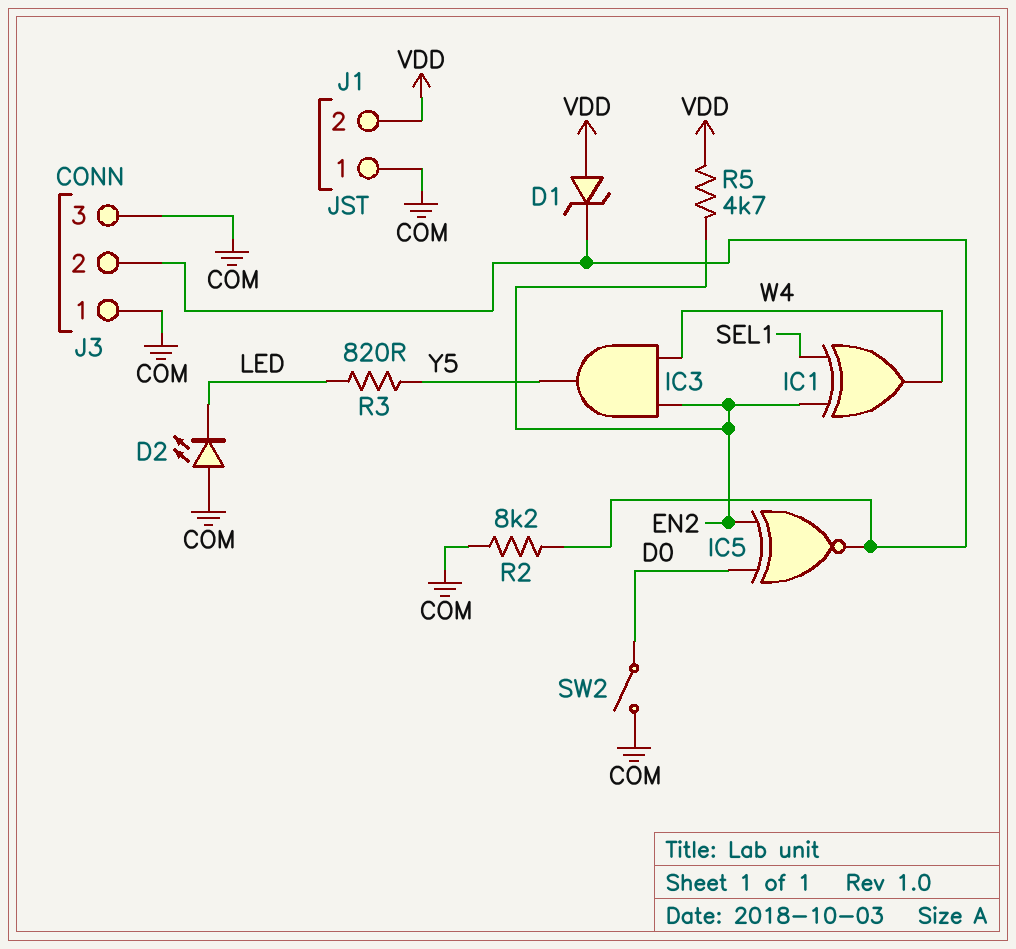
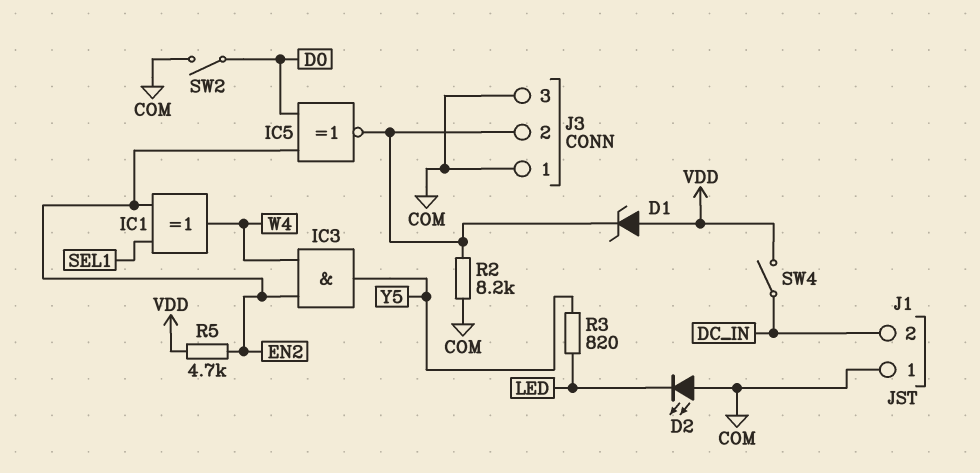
J1 pin 2: VDD -> DC_IN
SW4: none -> switch (DC_IN, VDD)

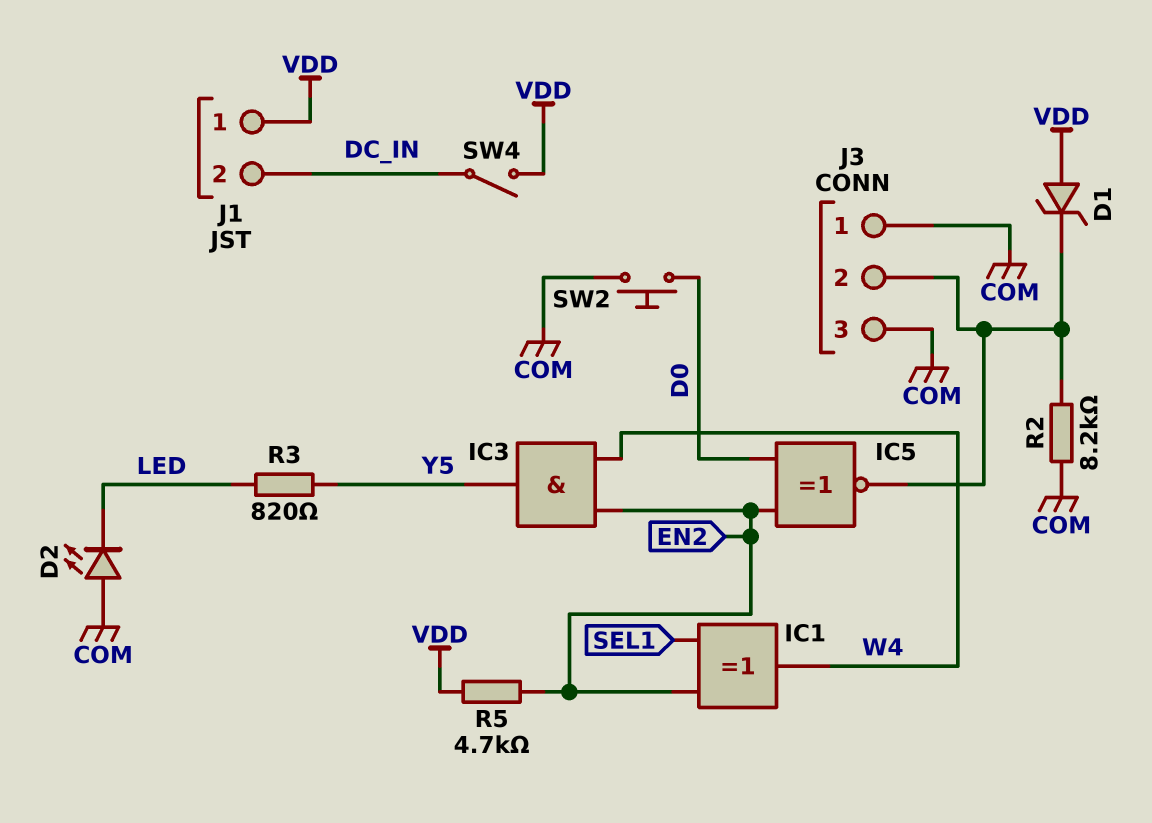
J1 pin 1: COM -> VDD
SW2: switch (COM, D0) -> button (COM, D0)

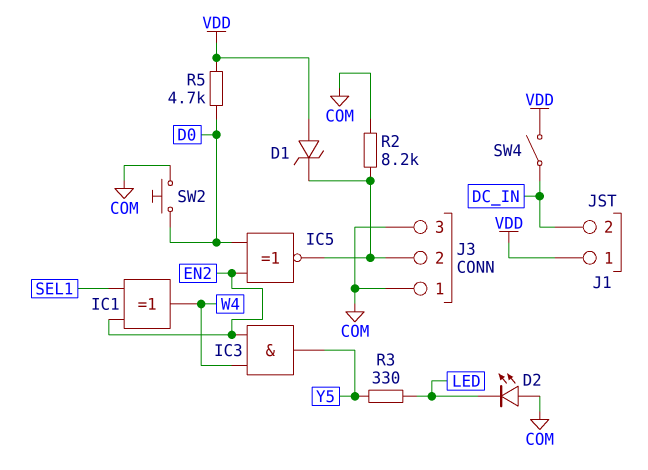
R3: 820 (LED, Y5) -> 330 (LED, Y5)
R5: 4.7k (EN2, VDD) -> 4.7k (D0, VDD)

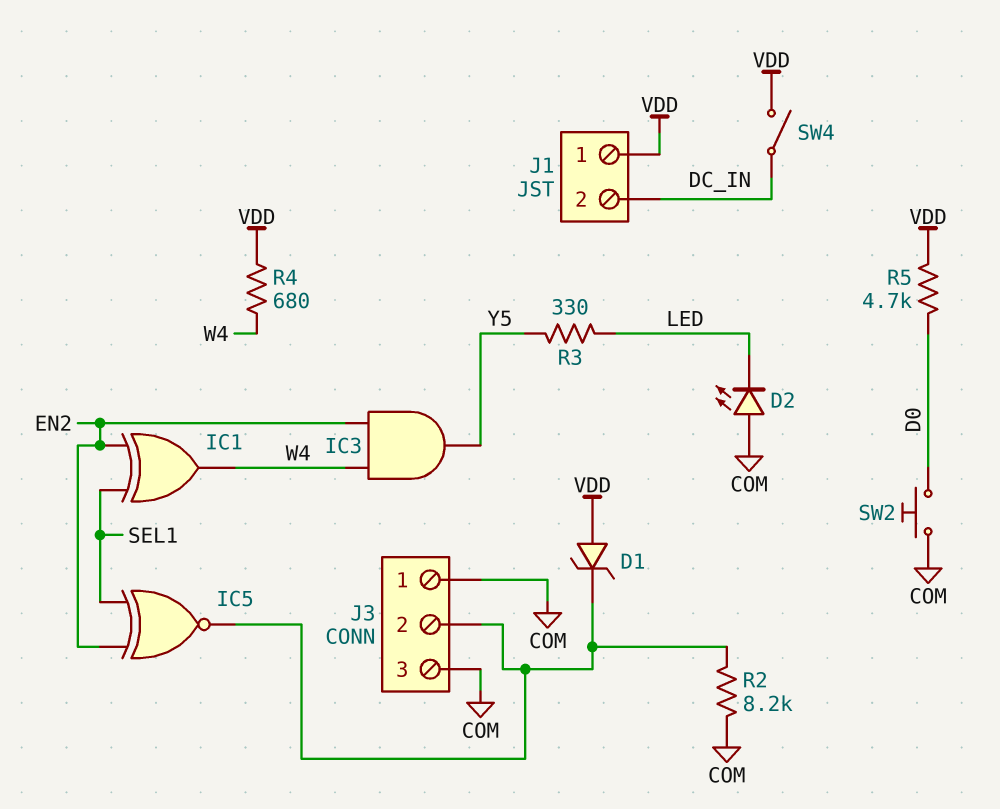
IC5: XNOR (in D0, in EN2, out J3/2) -> XNOR (in EN2, in SEL1, out J3/2)
R4: none -> 680 (VDD, W4)

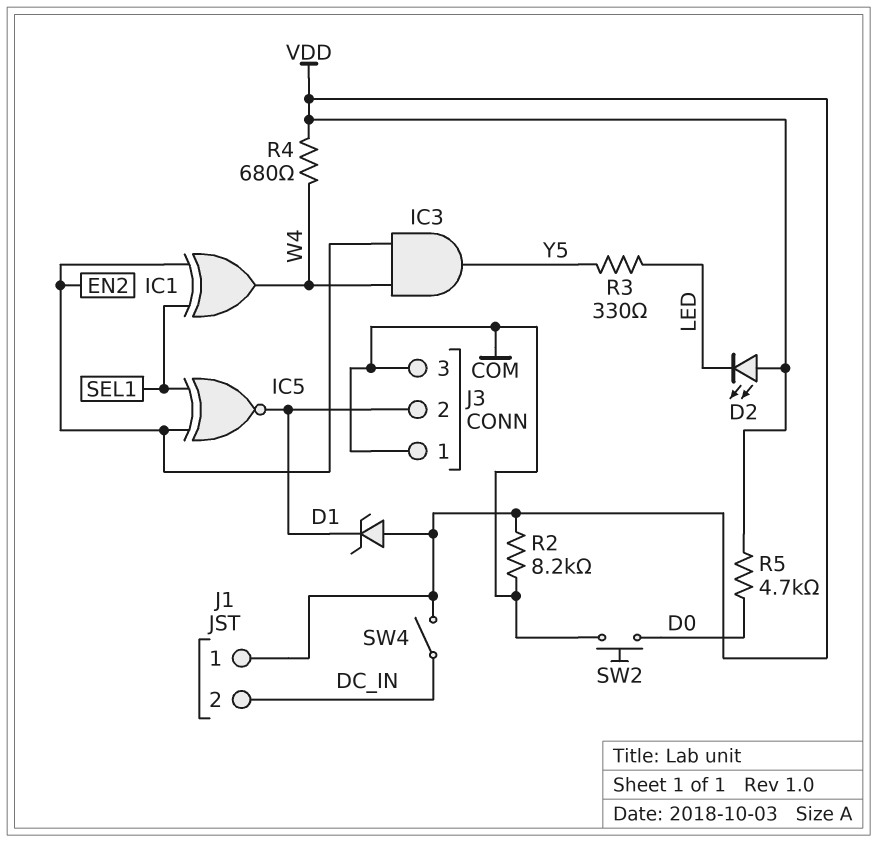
D2: LED (A COM, K LED) -> LED (A VDD, K LED)
R2: 8.2k (COM, J3/2) -> 8.2k (COM, VDD)

